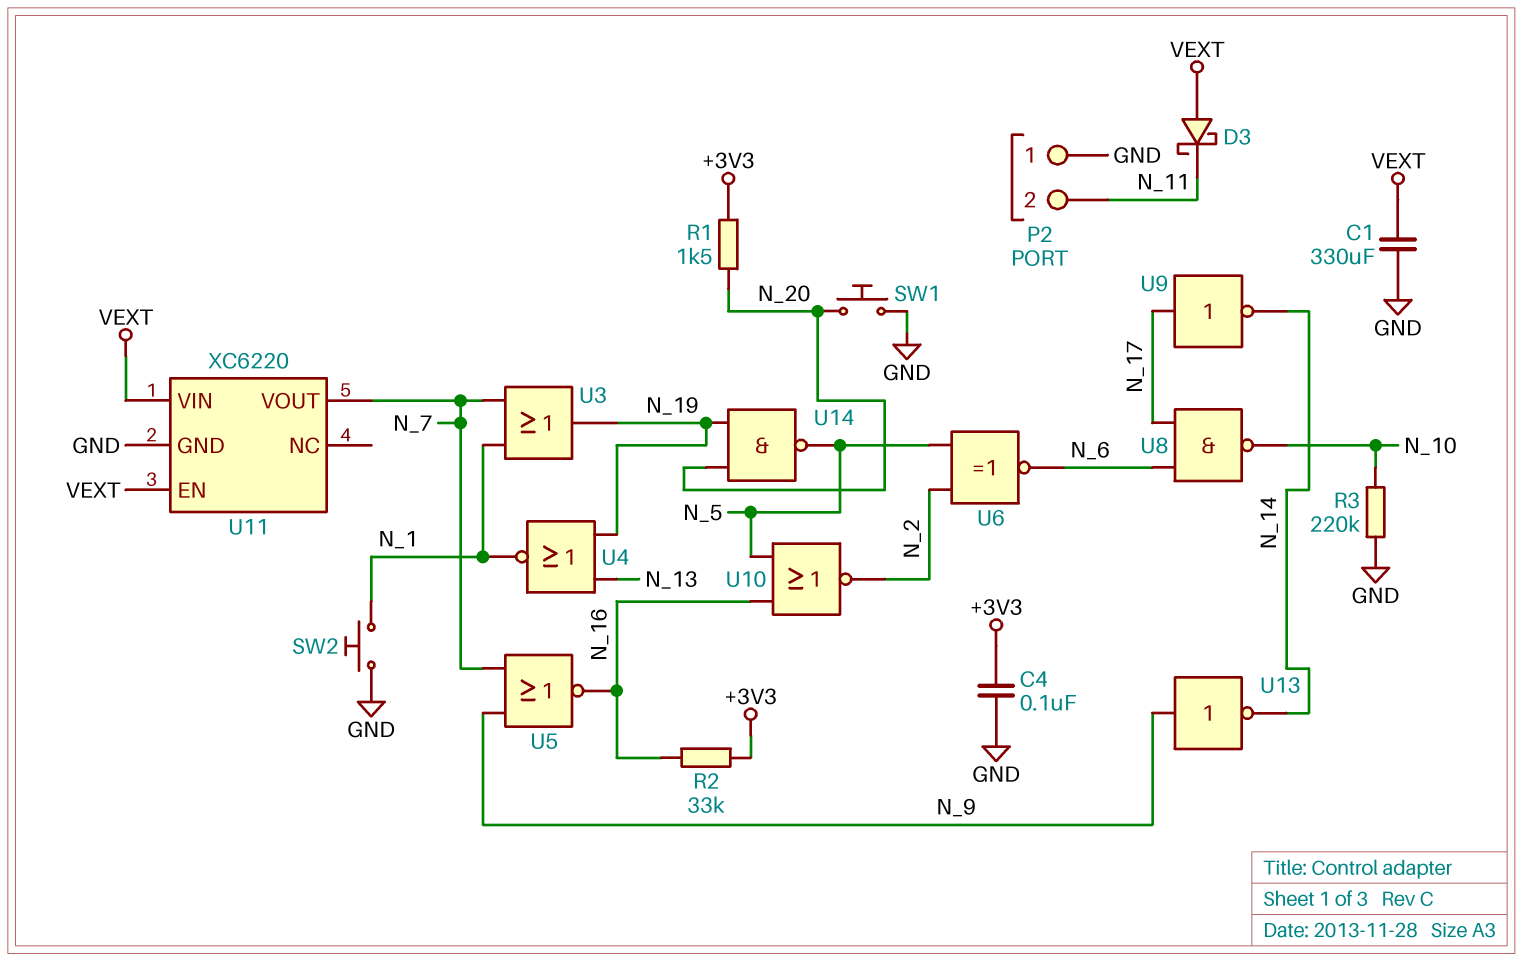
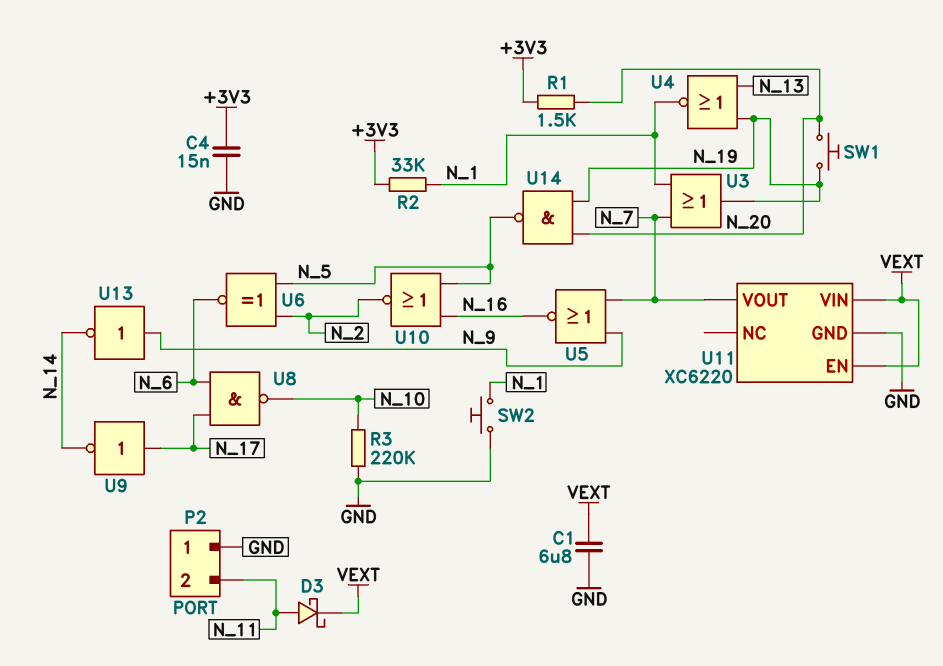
C1: 330uF (GND, VEXT) -> 6.8uF (GND, VEXT)
C4: 100nF (+3V3, GND) -> 15nF (+3V3, GND)
D3: schottky (A VEXT, K N_11) -> schottky (A N_11, K VEXT)
R2: 33k (+3V3, N_16) -> 33k (+3V3, N_1)
SW1: button (GND, N_20) -> button (N_19, N_20)

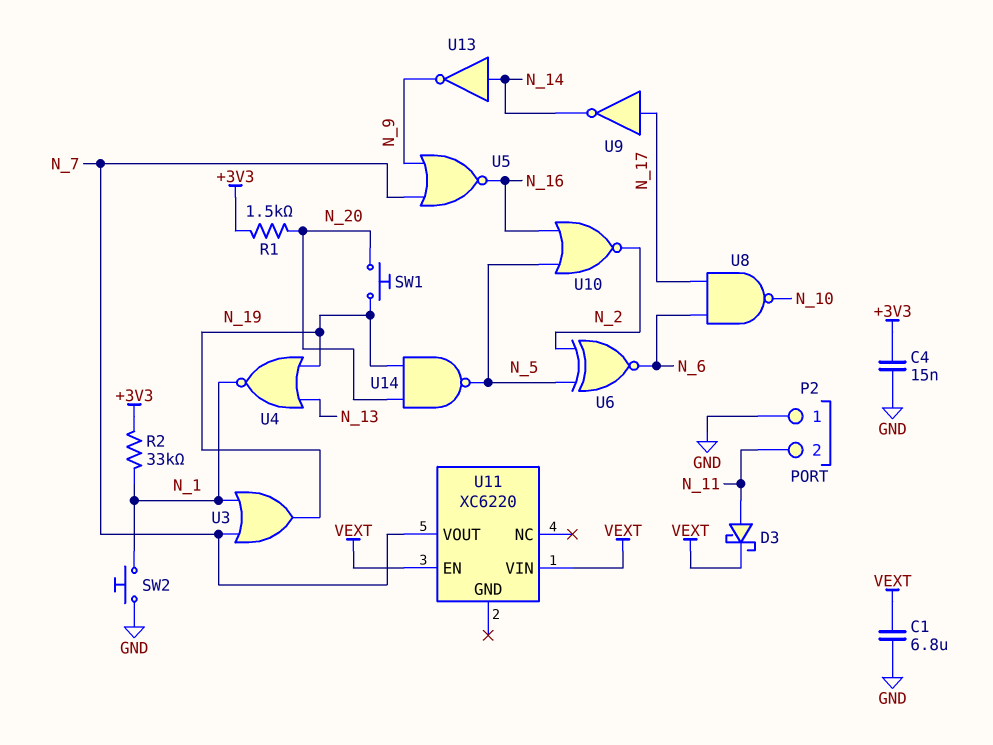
R3: 220k (GND, N_10) -> none
U11 pin GND: GND -> none
U13: NOT (in N_9, out N_14) -> NOT (in N_14, out N_9)

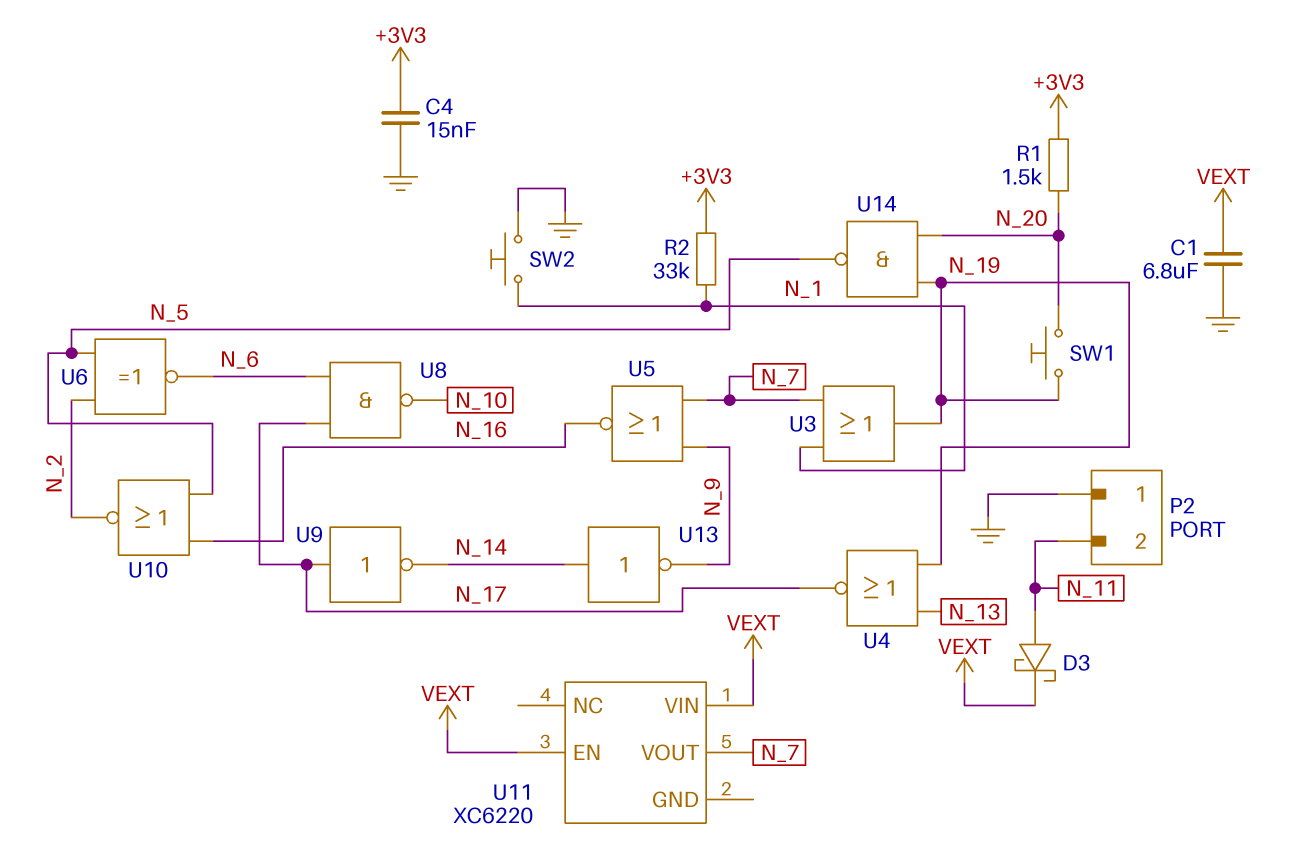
U4: NOR (in N_13, in N_19, out N_1) -> NOR (in N_13, in N_19, out N_17)

